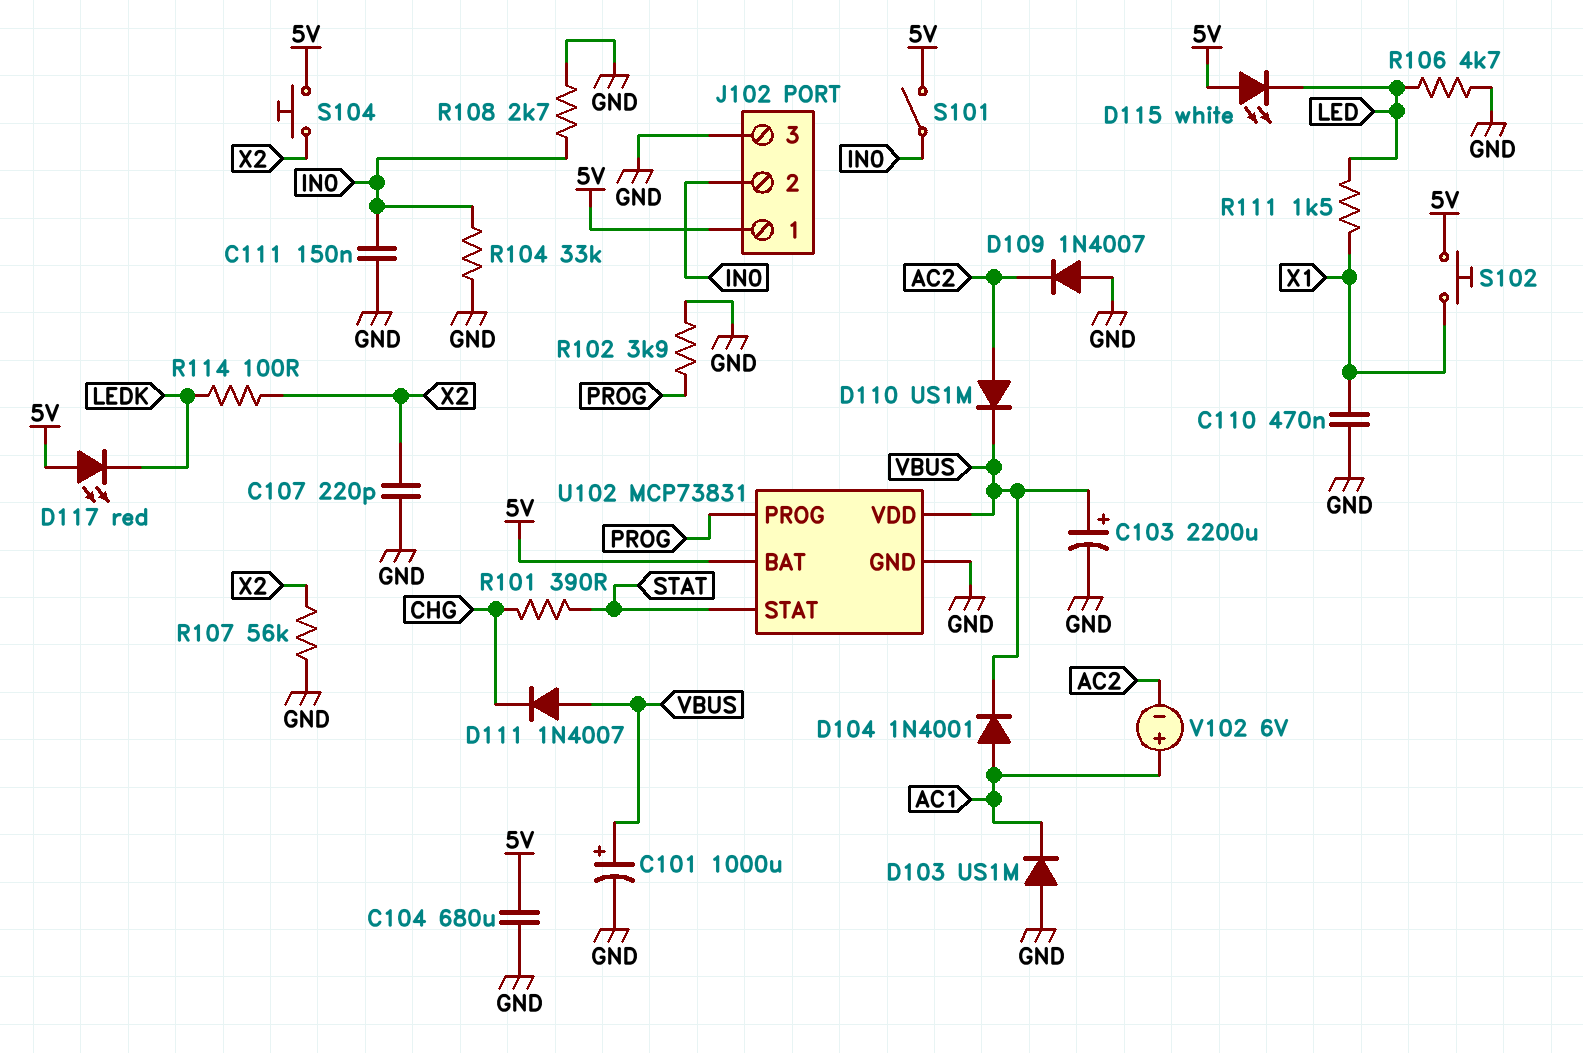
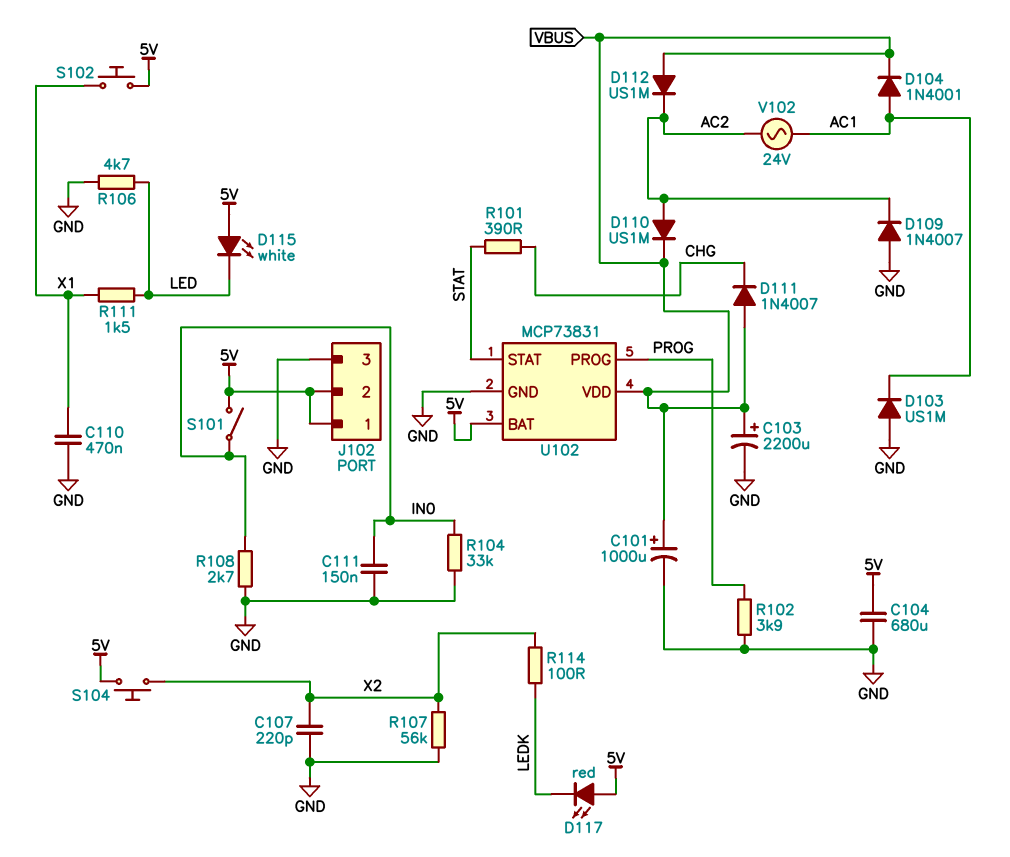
D112: none -> diode US1M (A VBUS, K AC2)
J102 pin 2: IN0 -> 5V
V102: 6V (plus AC1, minus AC2) -> AC 24V (AC1, AC2)

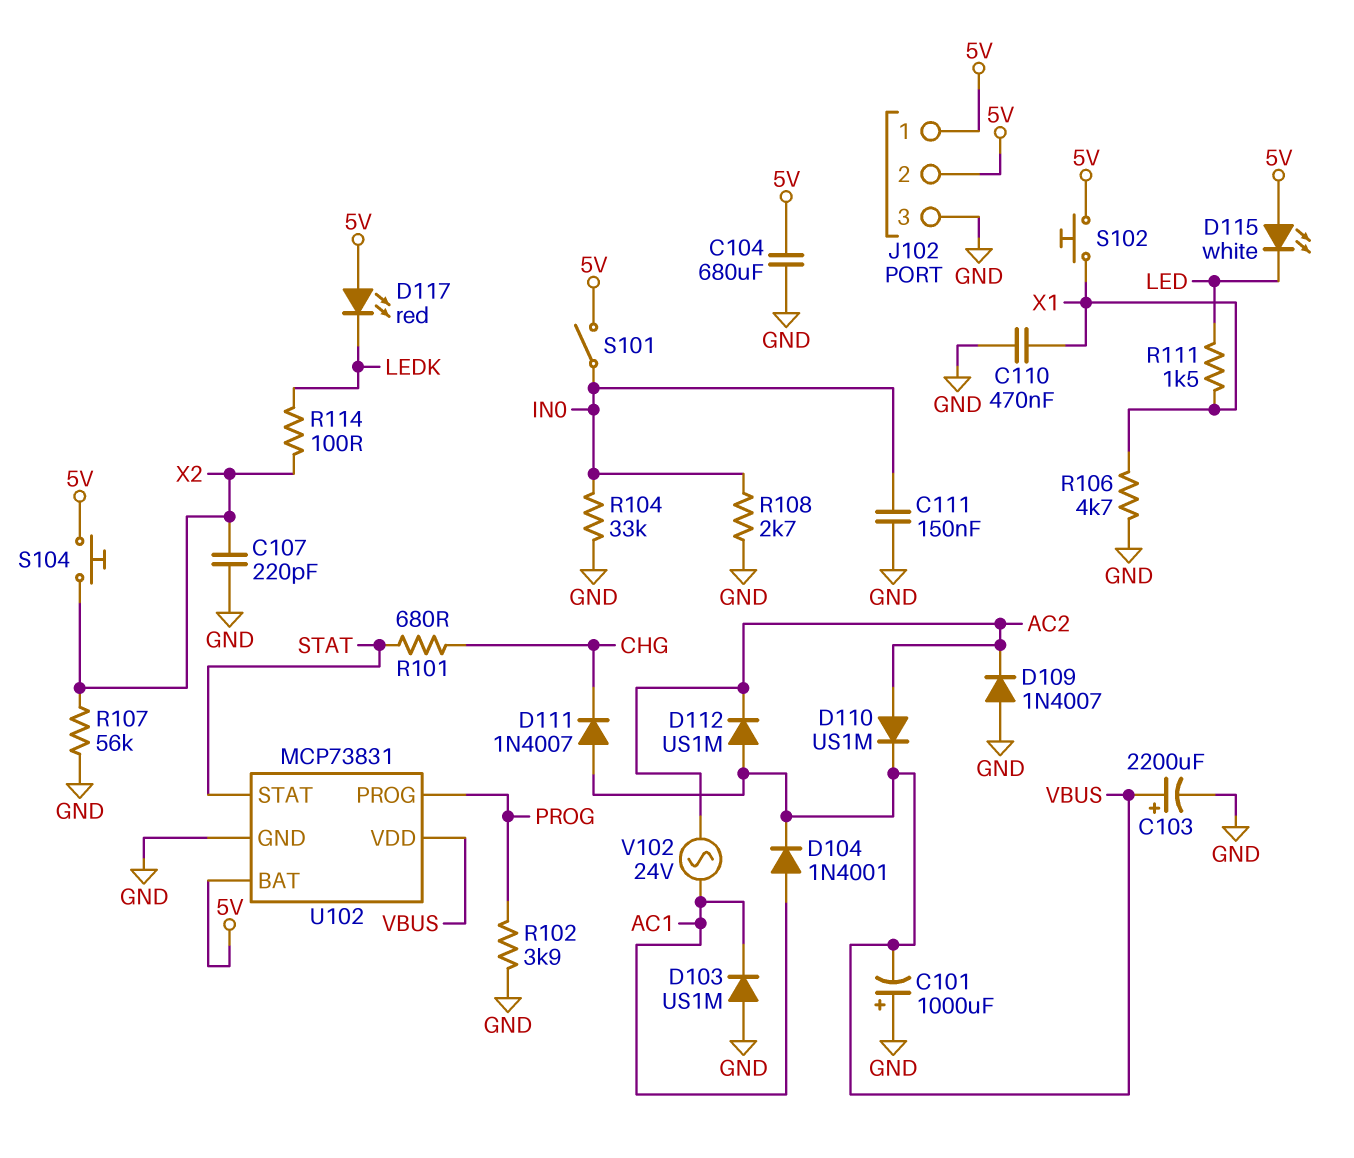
C101: 1000uF (plus VBUS, minus GND) -> 1000uF (plus GND, minus VBUS)
R101: 390 (CHG, STAT) -> 680 (CHG, STAT)
R106: 4.7k (GND, LED) -> 4.7k (GND, X1)

